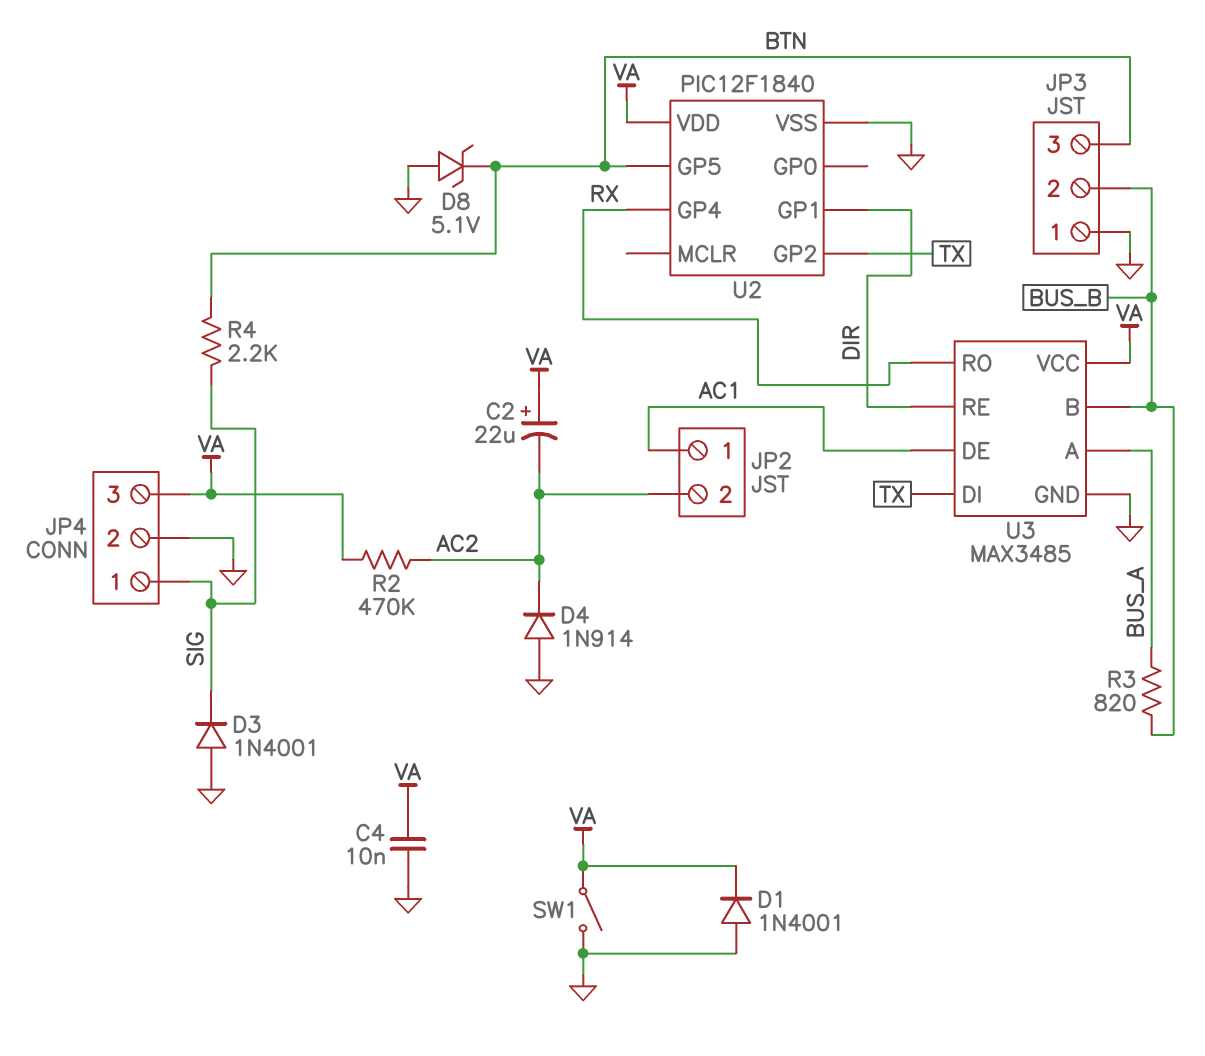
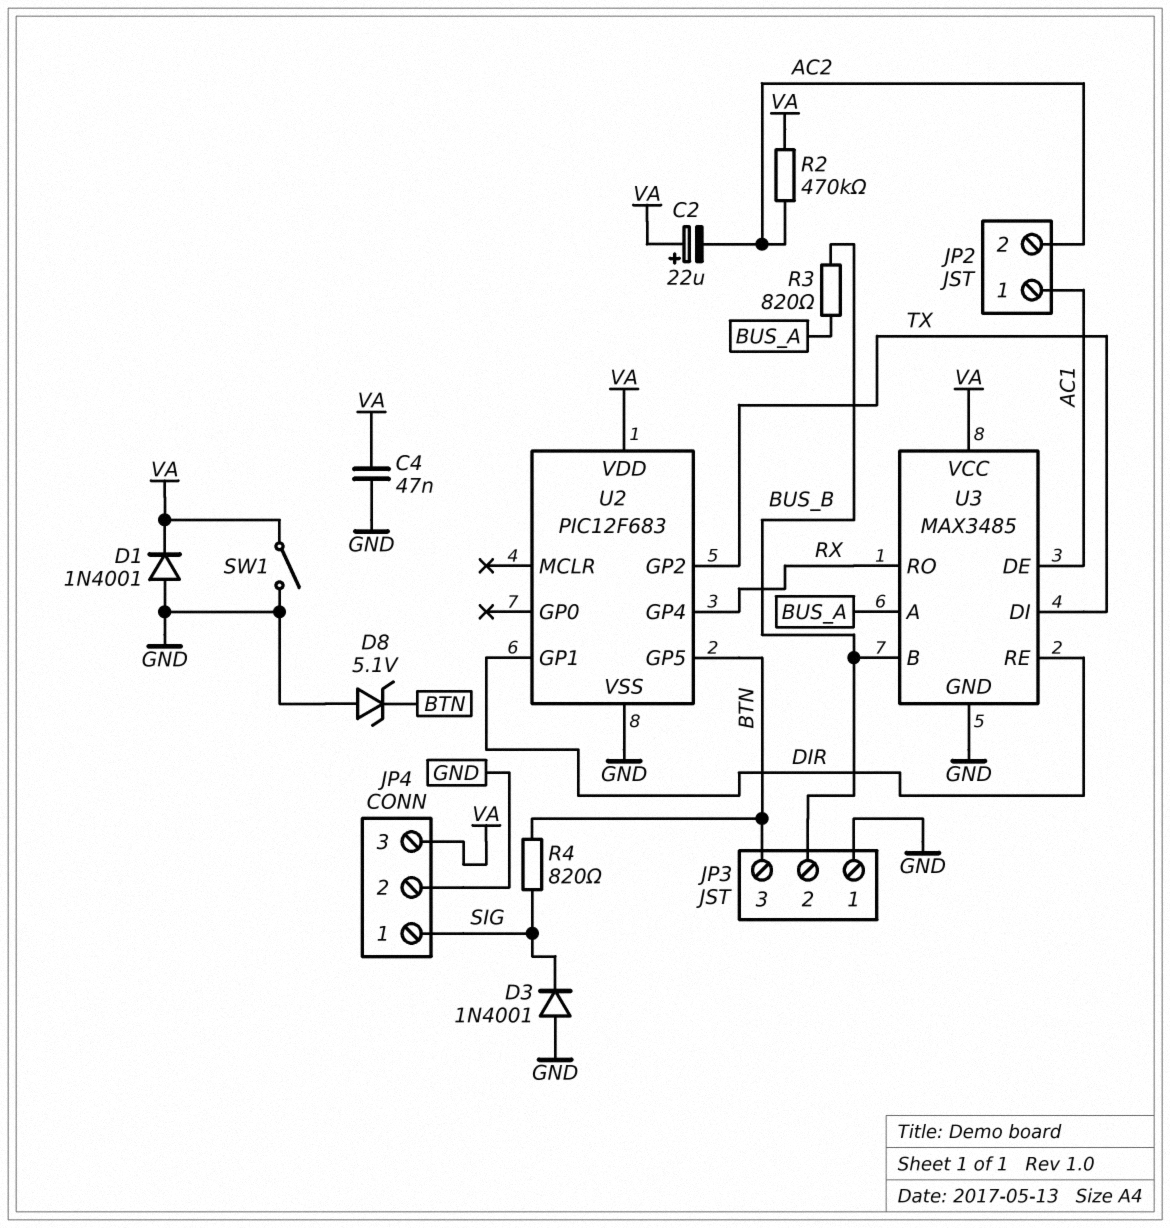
C4: 10nF (GND, VA) -> 47nF (GND, VA)
D4: diode 1N914 (A GND, K AC2) -> none
R4: 2.2k (BTN, SIG) -> 820 (BTN, SIG)
U2: PIC12F1840 -> PIC12F683

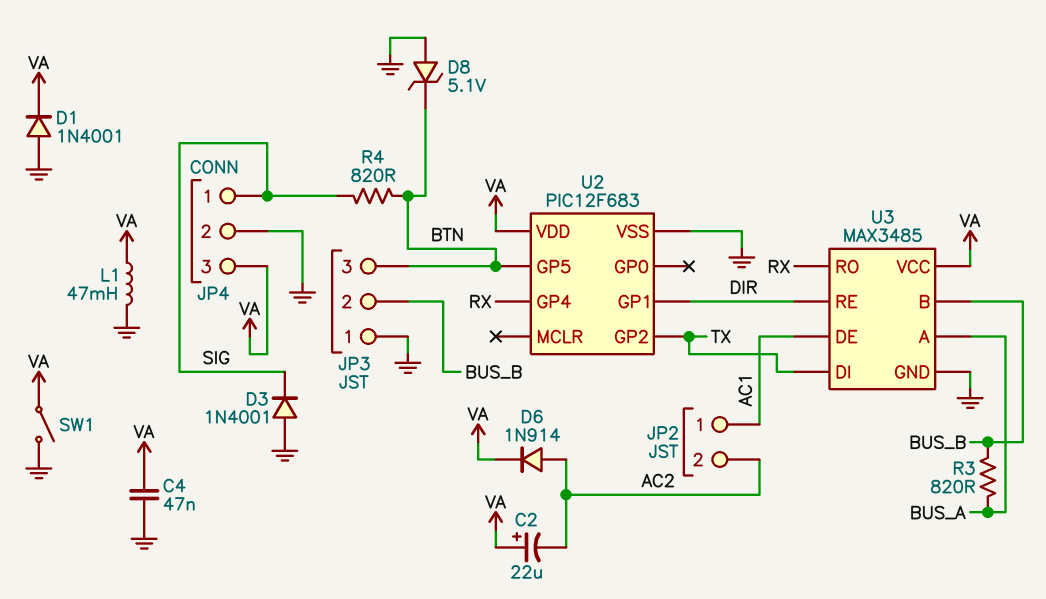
D6: none -> diode 1N914 (A AC2, K VA)
L1: none -> 47mH (GND, VA)
R2: 470k (AC2, VA) -> none

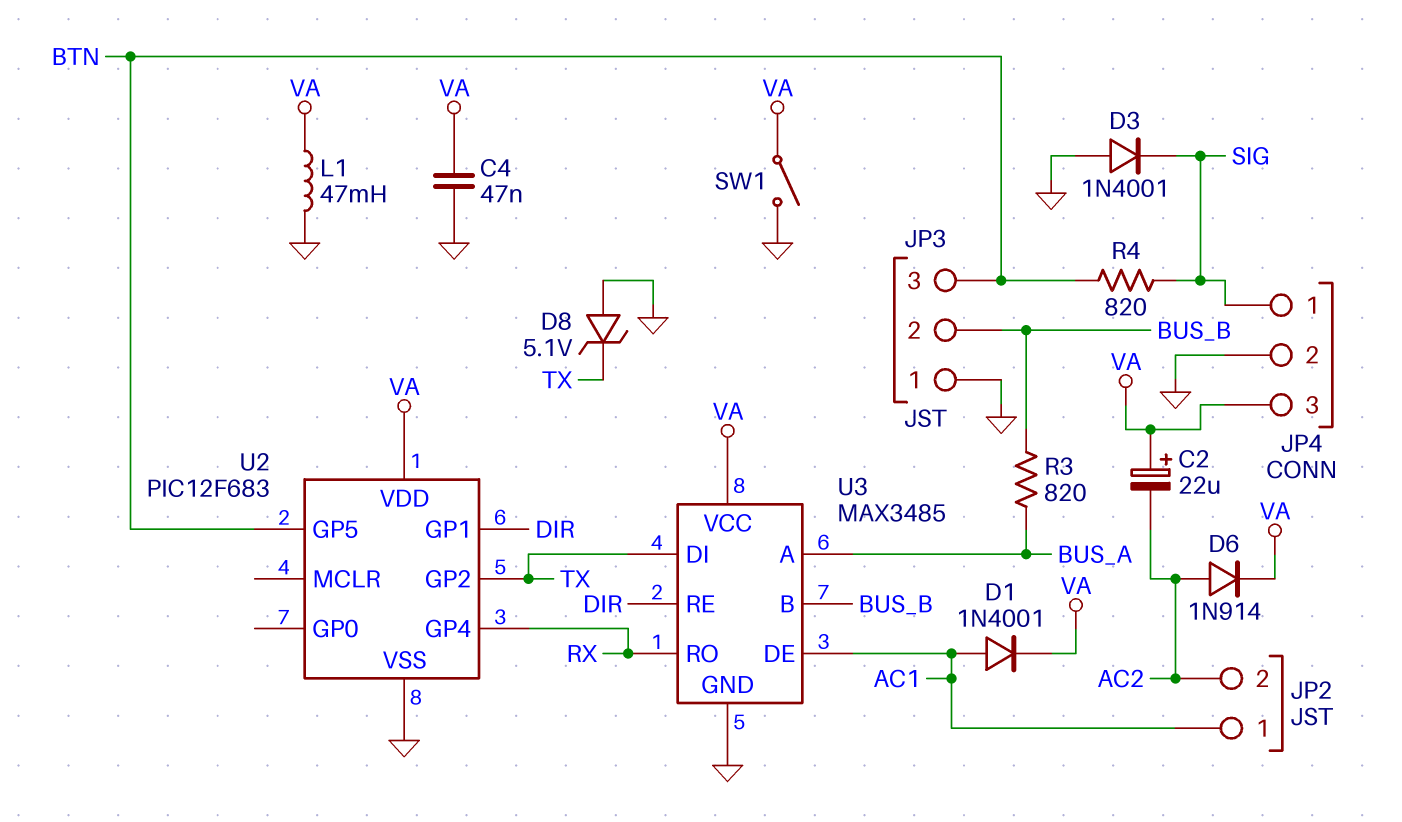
D1: diode 1N4001 (A GND, K VA) -> diode 1N4001 (A AC1, K VA)
D8: zener 5.1V (A GND, K BTN) -> zener 5.1V (A GND, K TX)

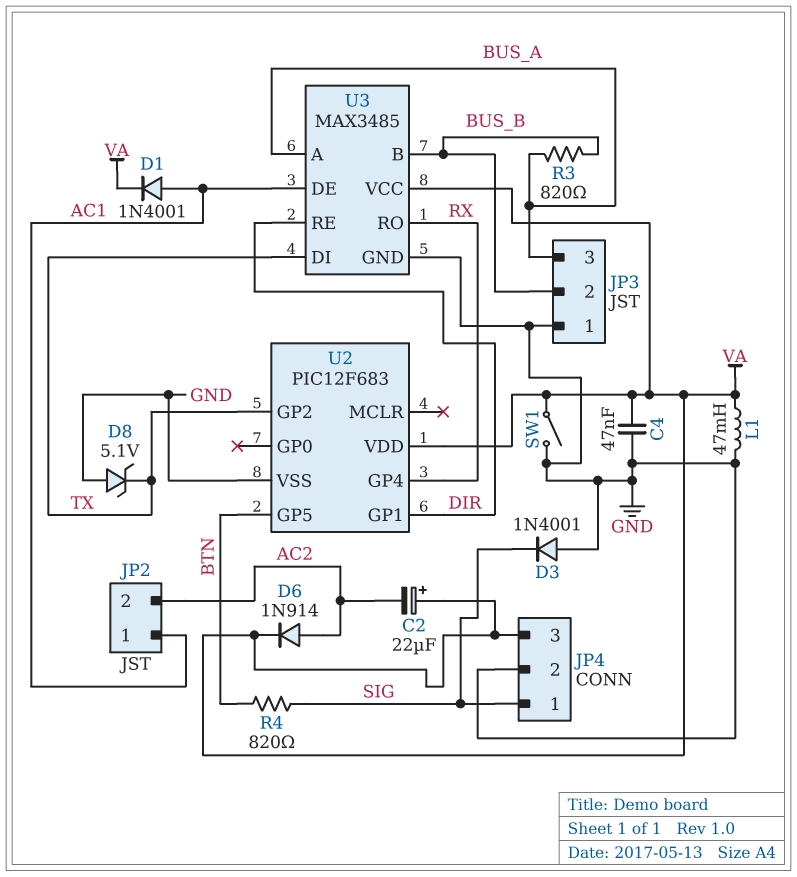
JP3 pin 3: BTN -> BUS_A

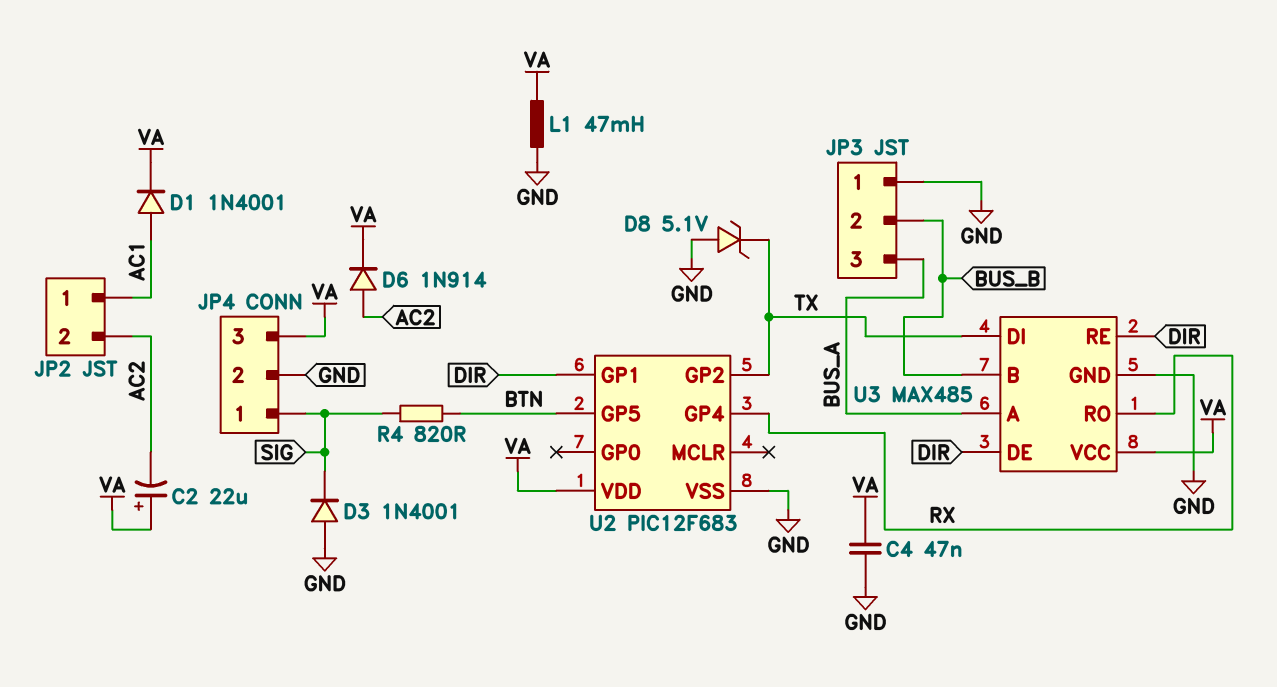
R3: 820 (BUS_A, BUS_B) -> none
SW1: switch (GND, VA) -> none
U3: MAX3485 -> MAX485
U3 pin DE: AC1 -> DIR

